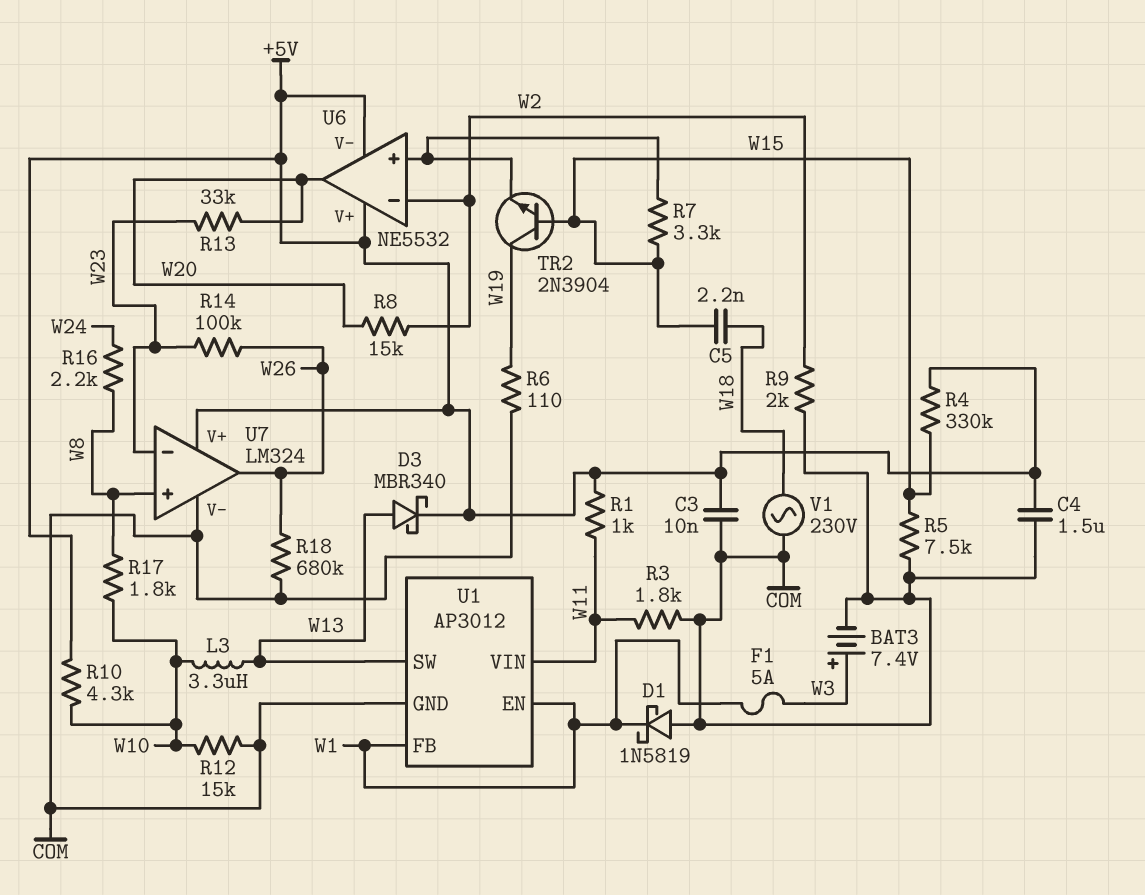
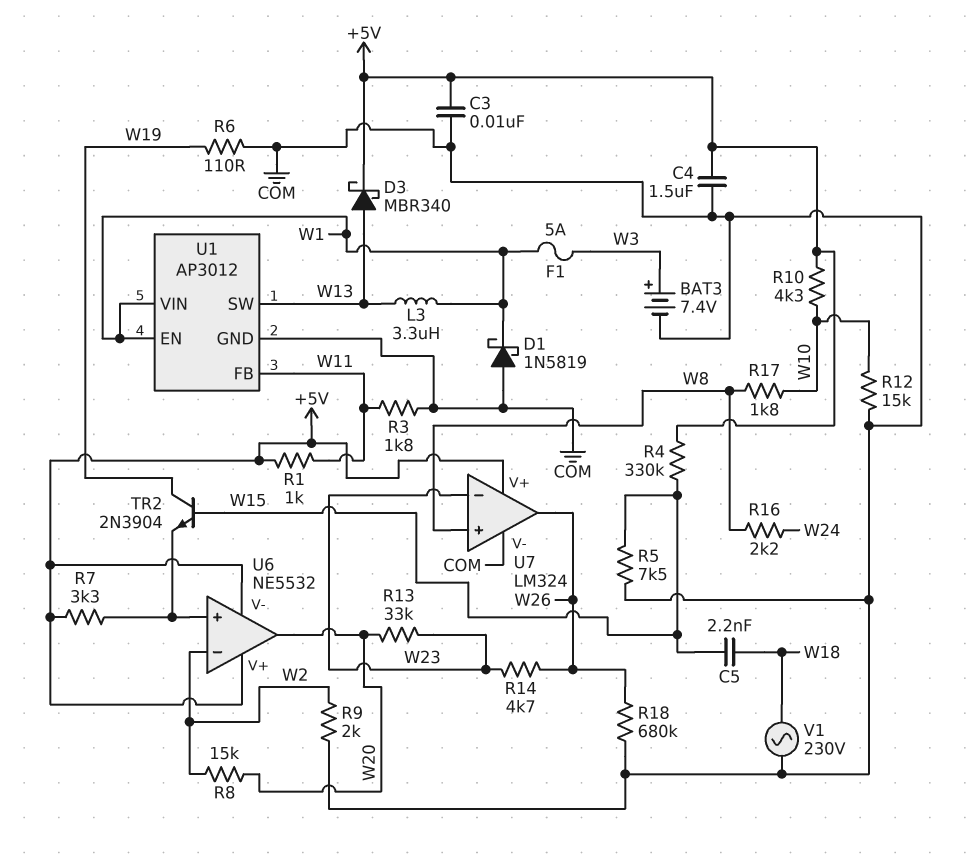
L3: 3.3uH (W10, W13) -> 3.3uH (W1, W13)
R7: 3.3k (U6/in+, W15) -> 3.3k (+5V, U6/in+)
R14: 100k (W23, W26) -> 4.7k (W23, W26)
U1 pin FB: W1 -> W11
U1 pin VIN: W11 -> W1

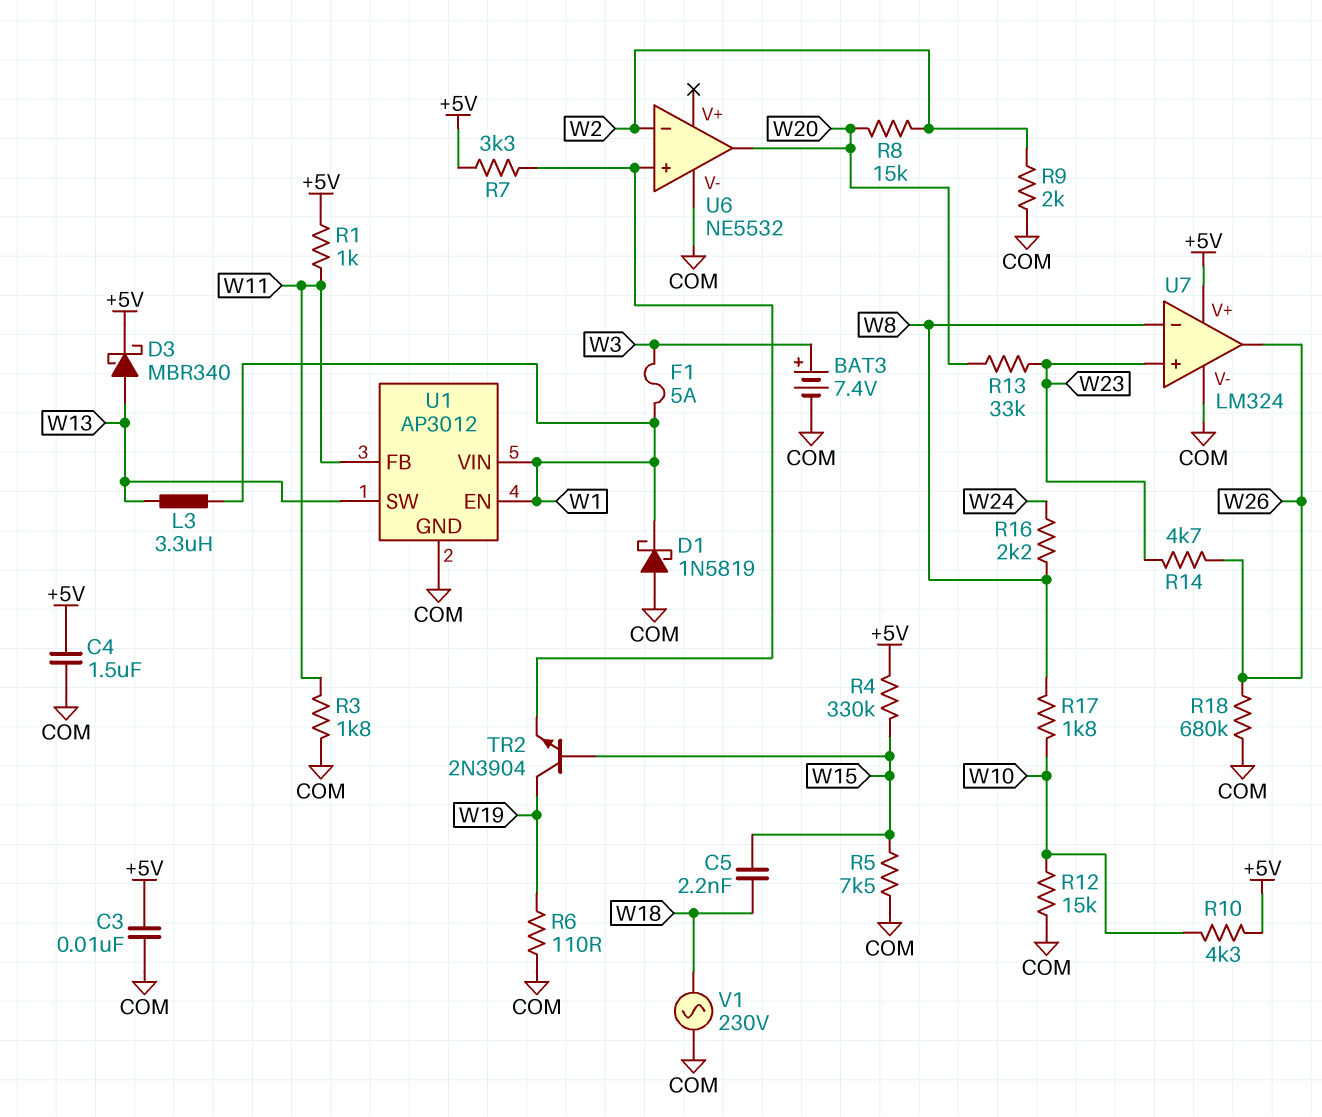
U6 pin V+: +5V -> none
U6 pin V-: +5V -> COM
U7 pin in+: W8 -> W23
U7 pin in-: W23 -> W8

